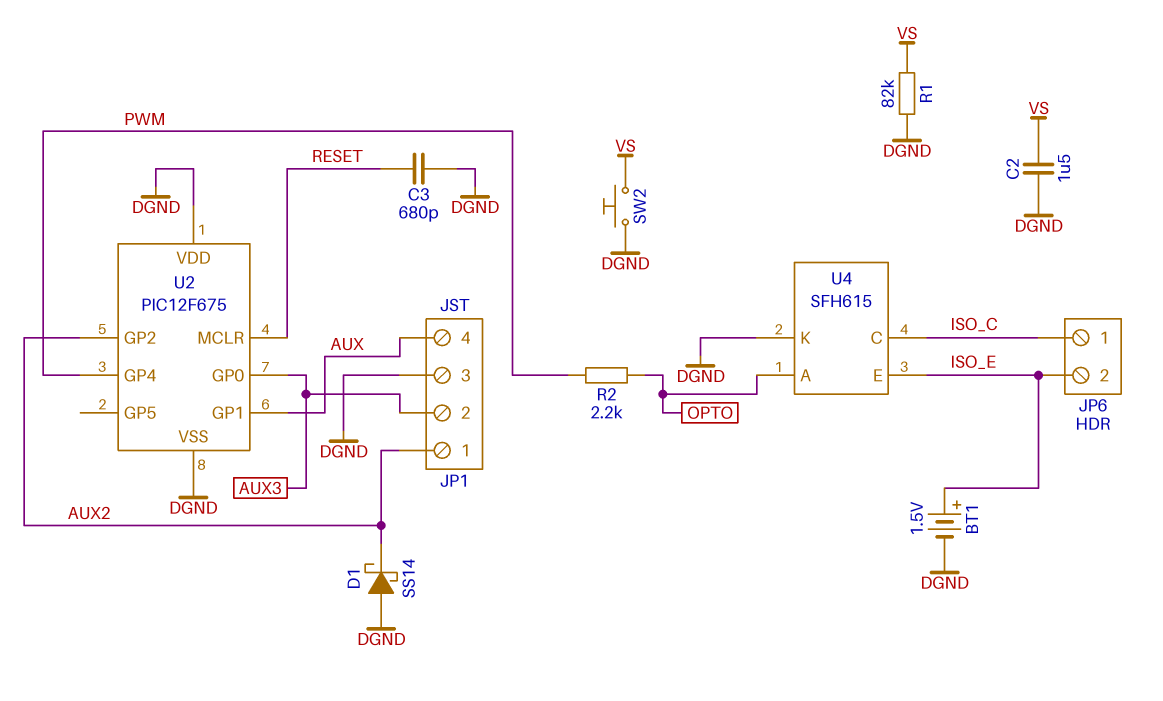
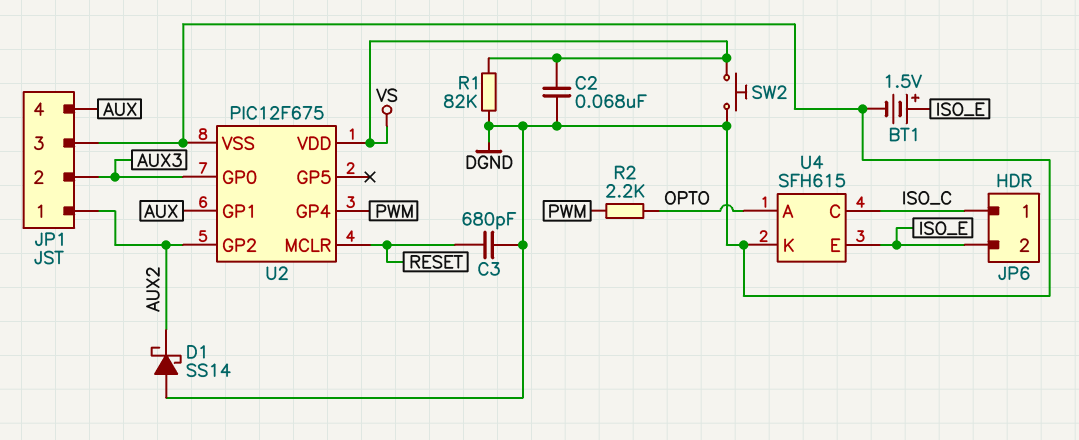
C2: 1.5uF (DGND, VS) -> 68nF (DGND, VS)
U2 pin VDD: DGND -> VS

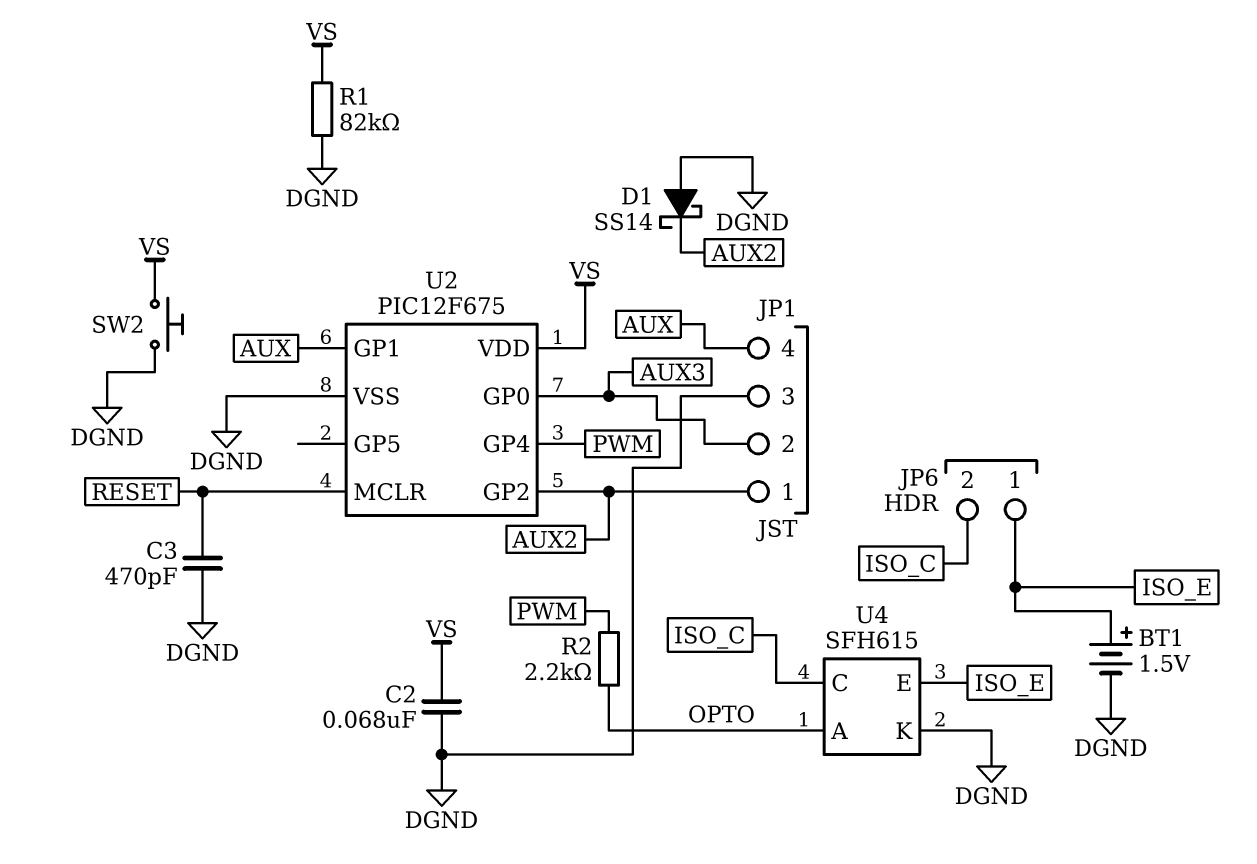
C3: 680pF (DGND, RESET) -> 470pF (DGND, RESET)
JP6 pin 1: ISO_C -> ISO_E
JP6 pin 2: ISO_E -> ISO_C

